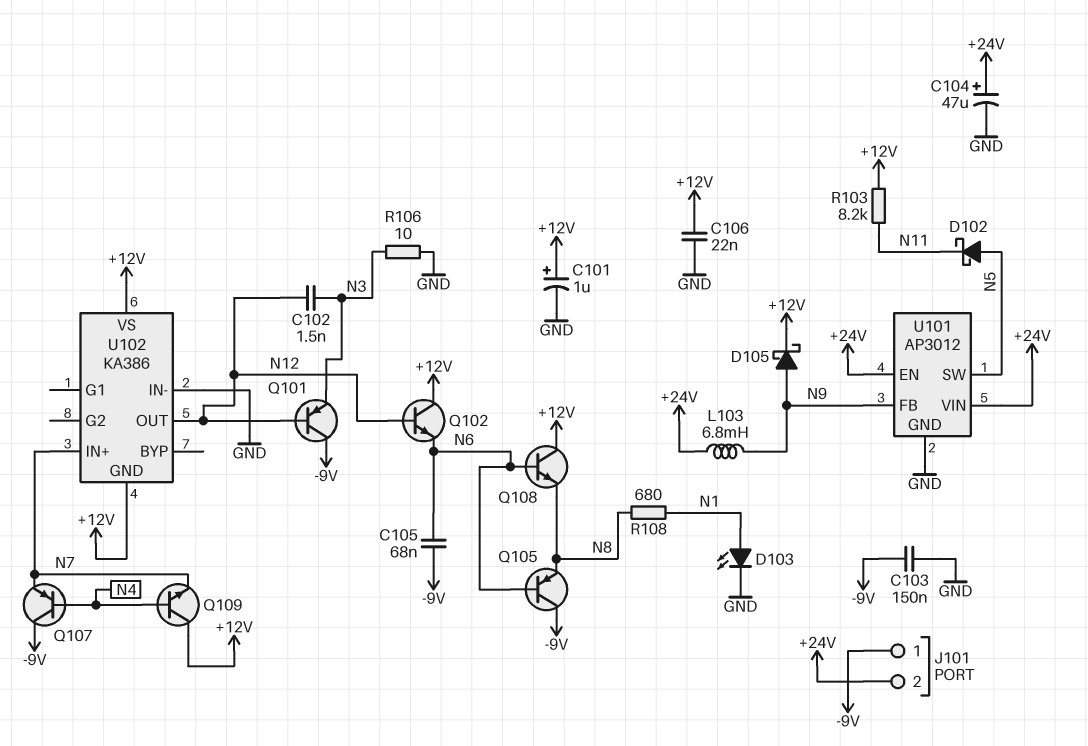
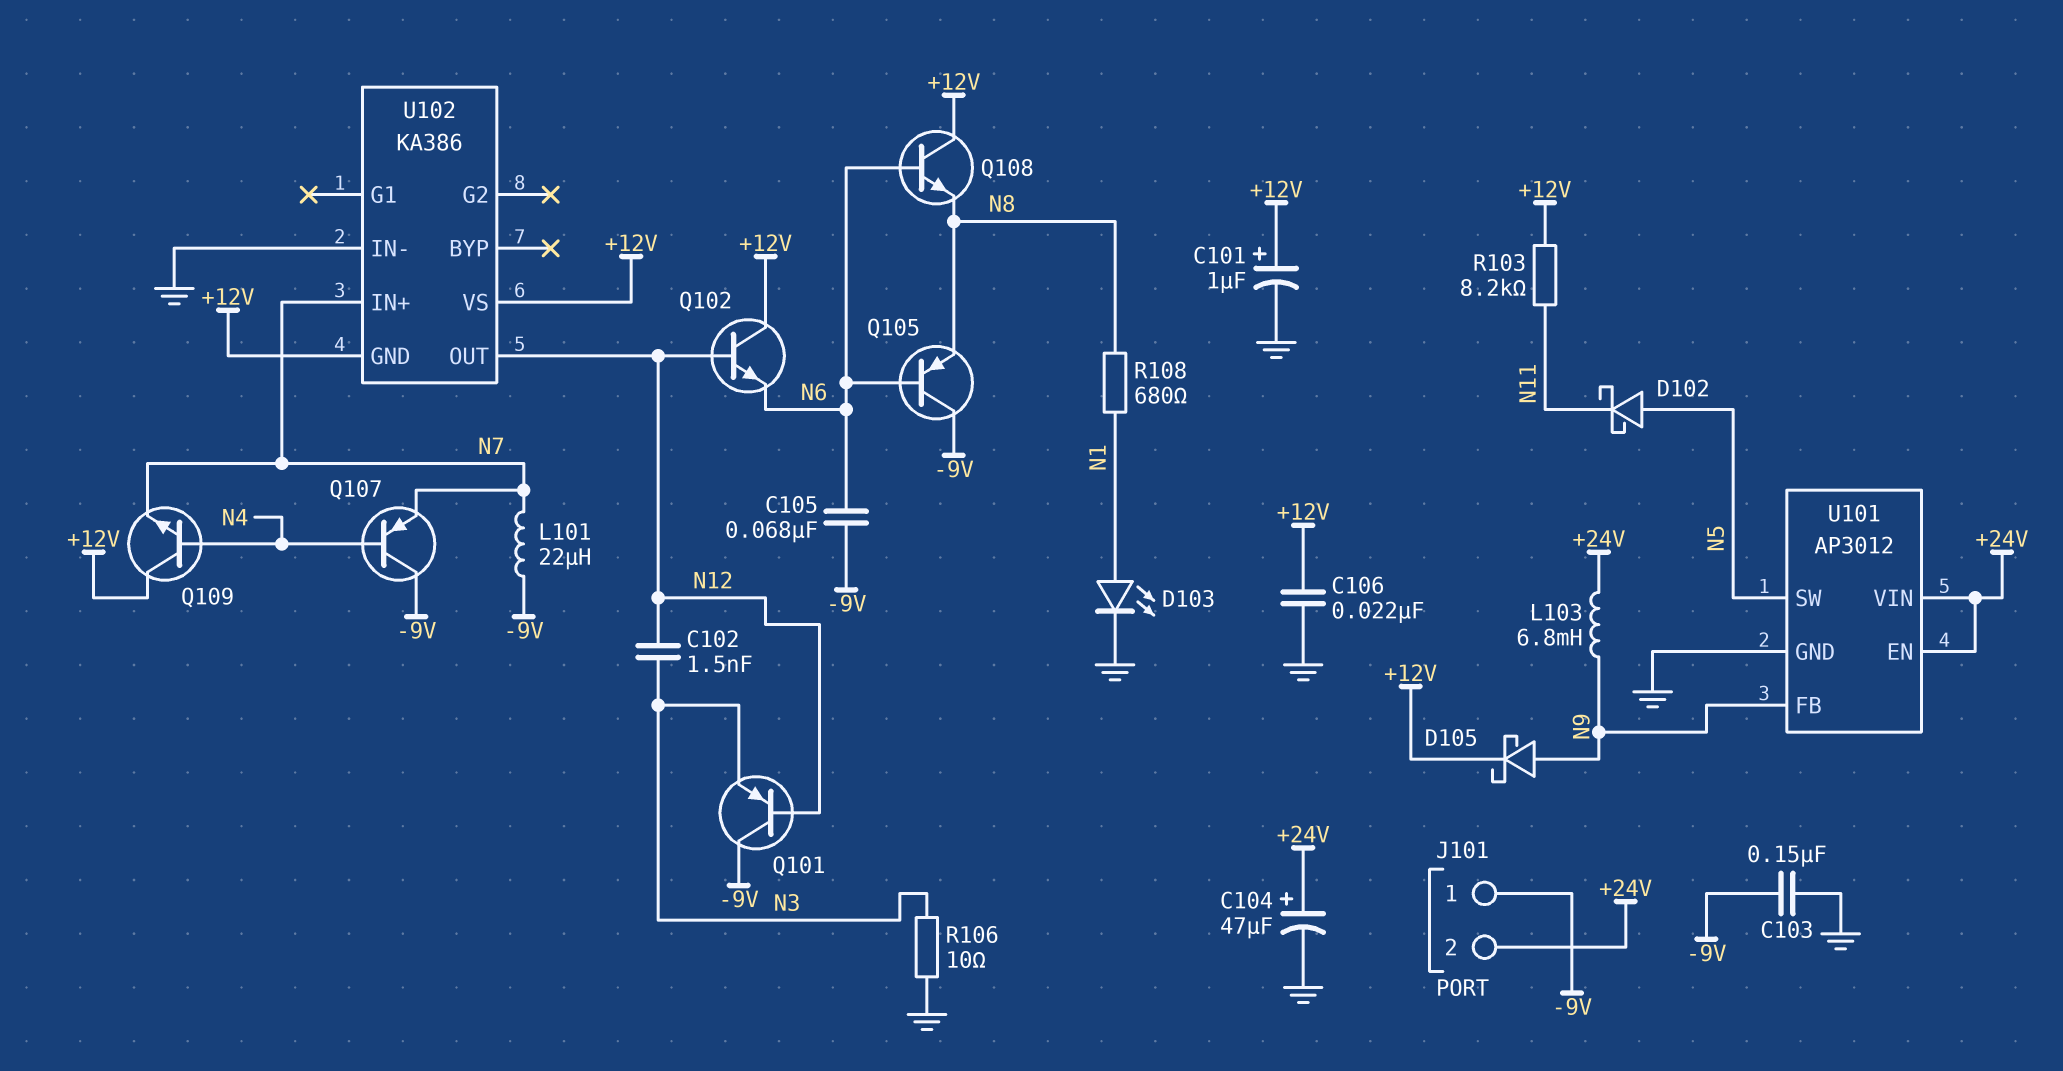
L101: none -> 22uH (-9V, N7)

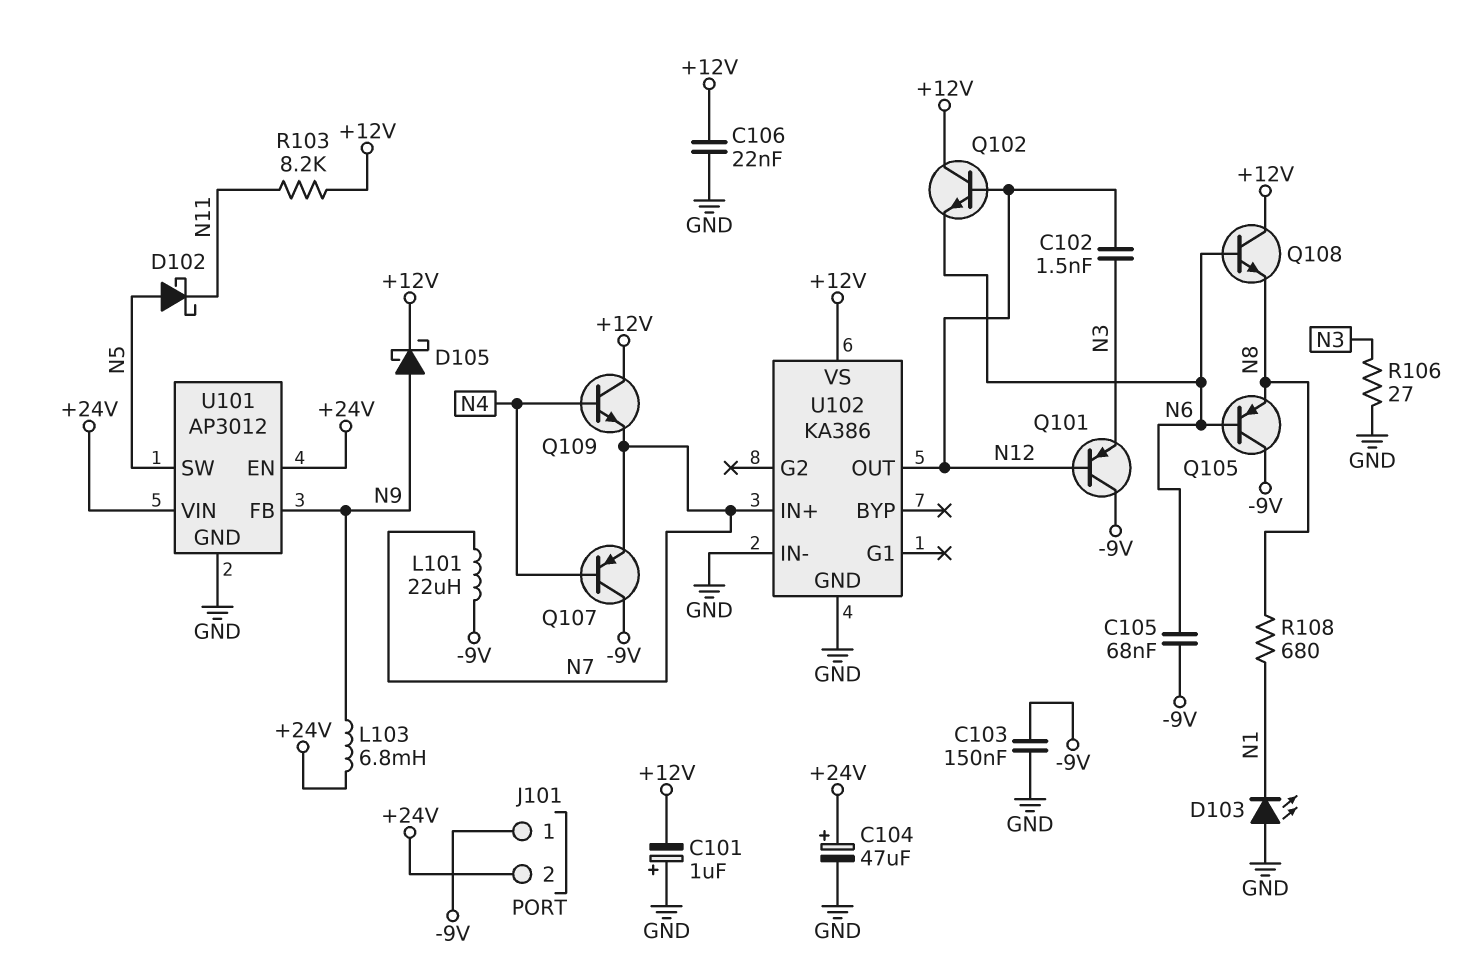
C101: 1uF (plus +12V, minus GND) -> 1uF (plus GND, minus +12V)
D103: LED (A N1, K GND) -> LED (A GND, K N1)
R106: 10 (GND, N3) -> 27 (GND, N3)
U102 pin GND: +12V -> GND

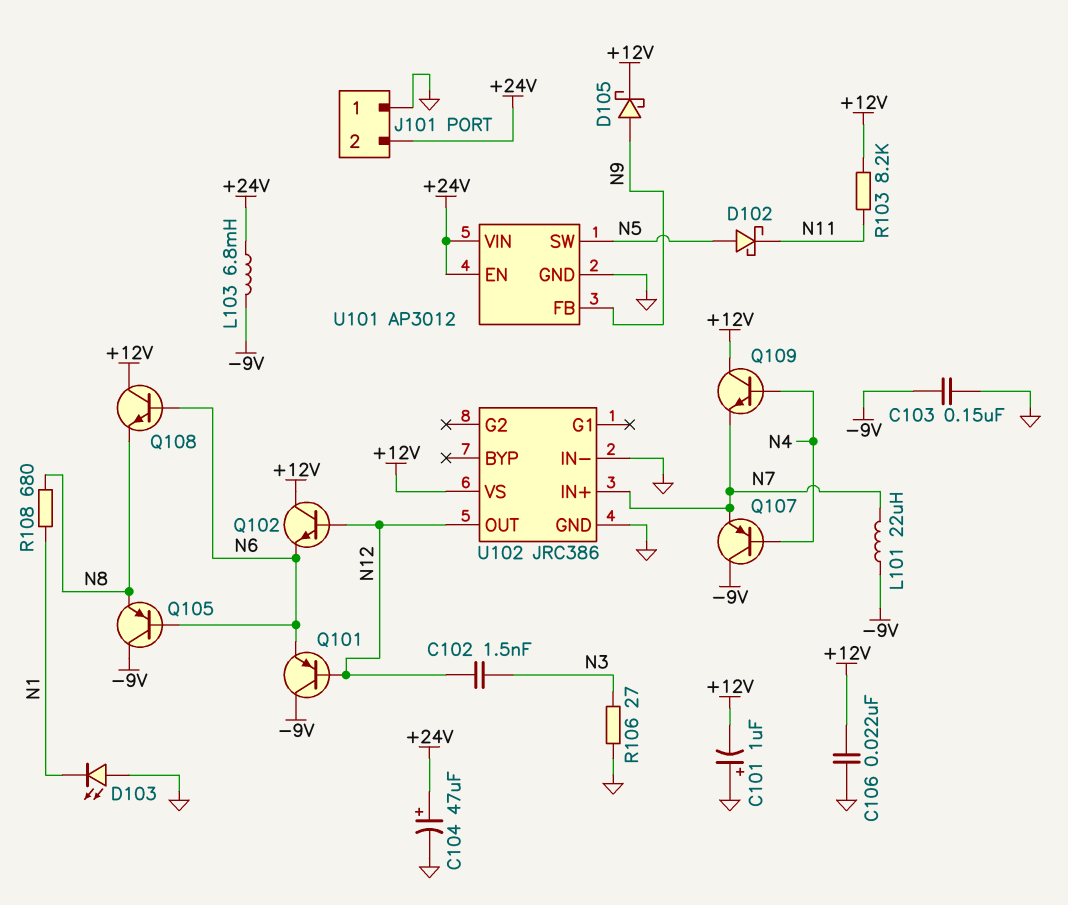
C105: 68nF (-9V, N6) -> none
J101 pin 1: -9V -> GND
L103: 6.8mH (+24V, N9) -> 6.8mH (+24V, -9V)
Q101: PNP (B N12, C -9V, E N3) -> PNP (B N12, C -9V, E N6)
U102: KA386 -> JRC386

